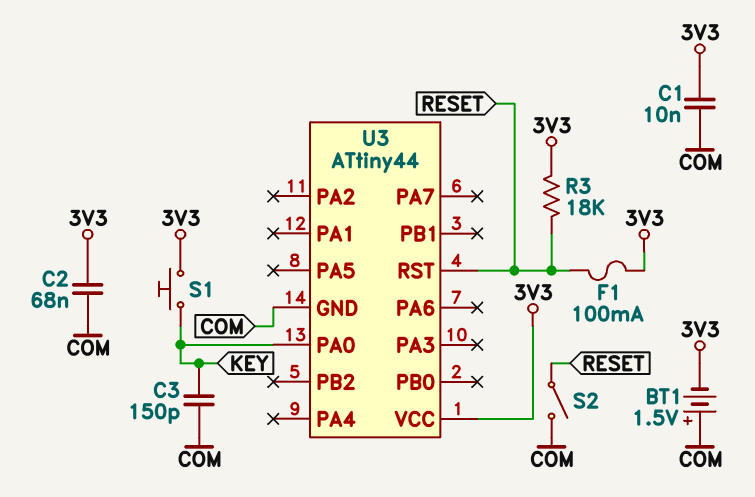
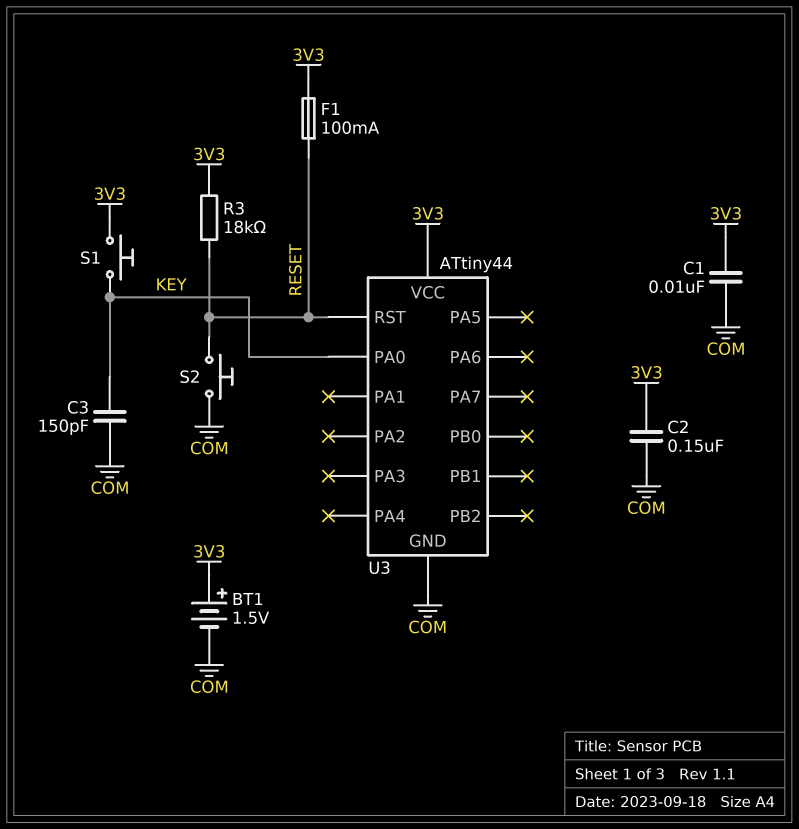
BT1: 1.5V (plus COM, minus 3V3) -> 1.5V (plus 3V3, minus COM)
C2: 68nF (3V3, COM) -> 150nF (3V3, COM)
S2: switch (COM, RESET) -> button (COM, RESET)

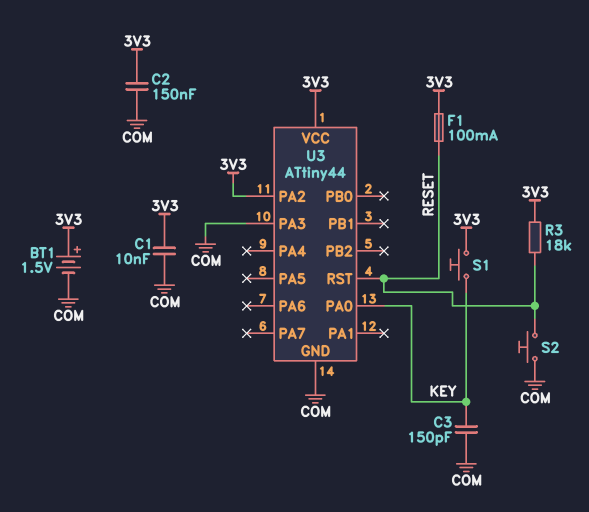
U3 pin PA2: none -> 3V3
U3 pin PA3: none -> COM

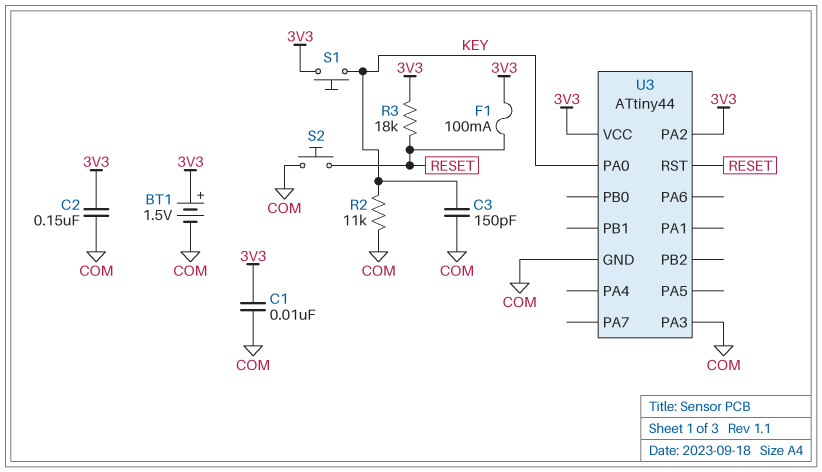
R2: none -> 11k (COM, KEY)

